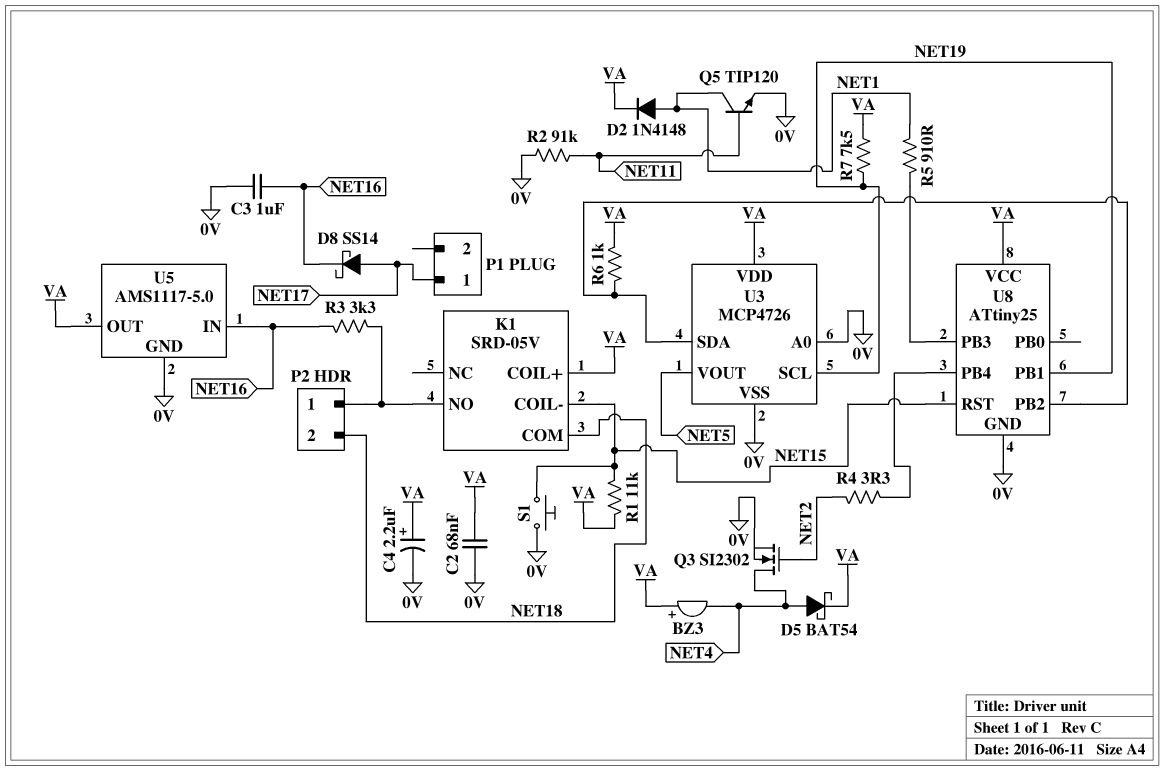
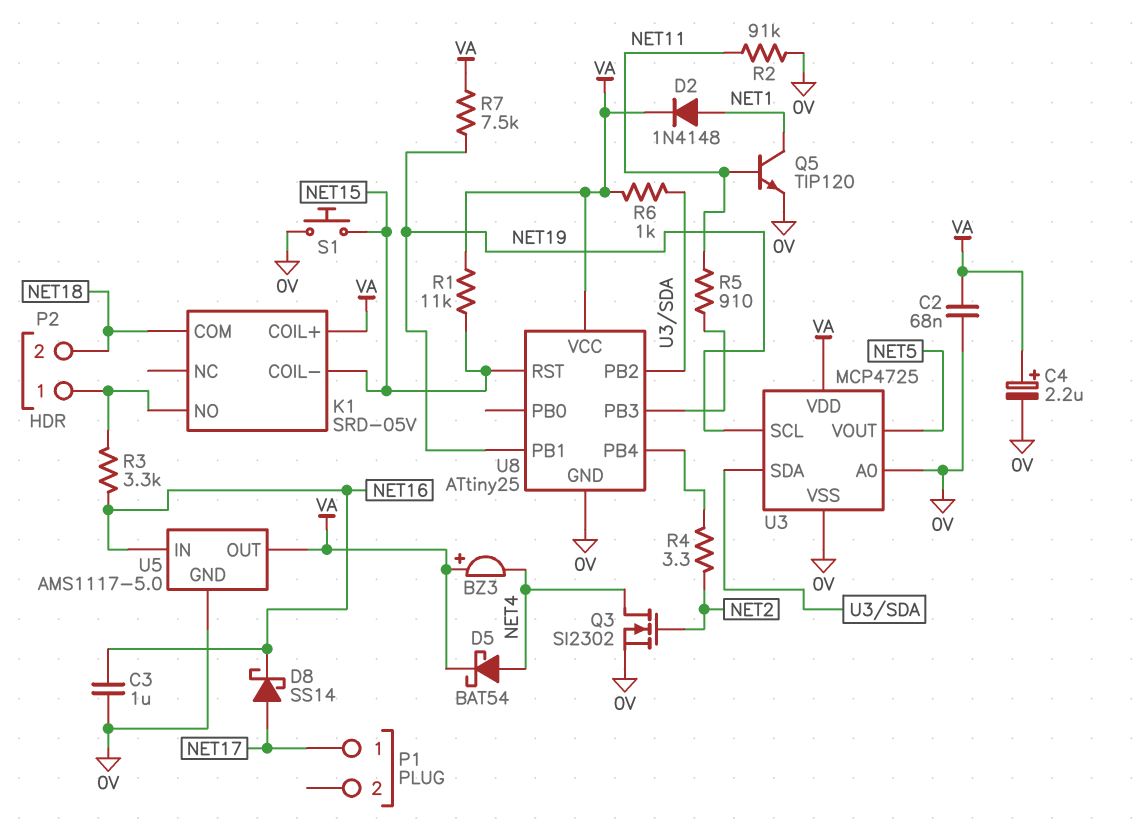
R5: 910 (NET1, U8/PB3) -> 910 (NET11, U8/PB3)
U3: MCP4726 -> MCP4725

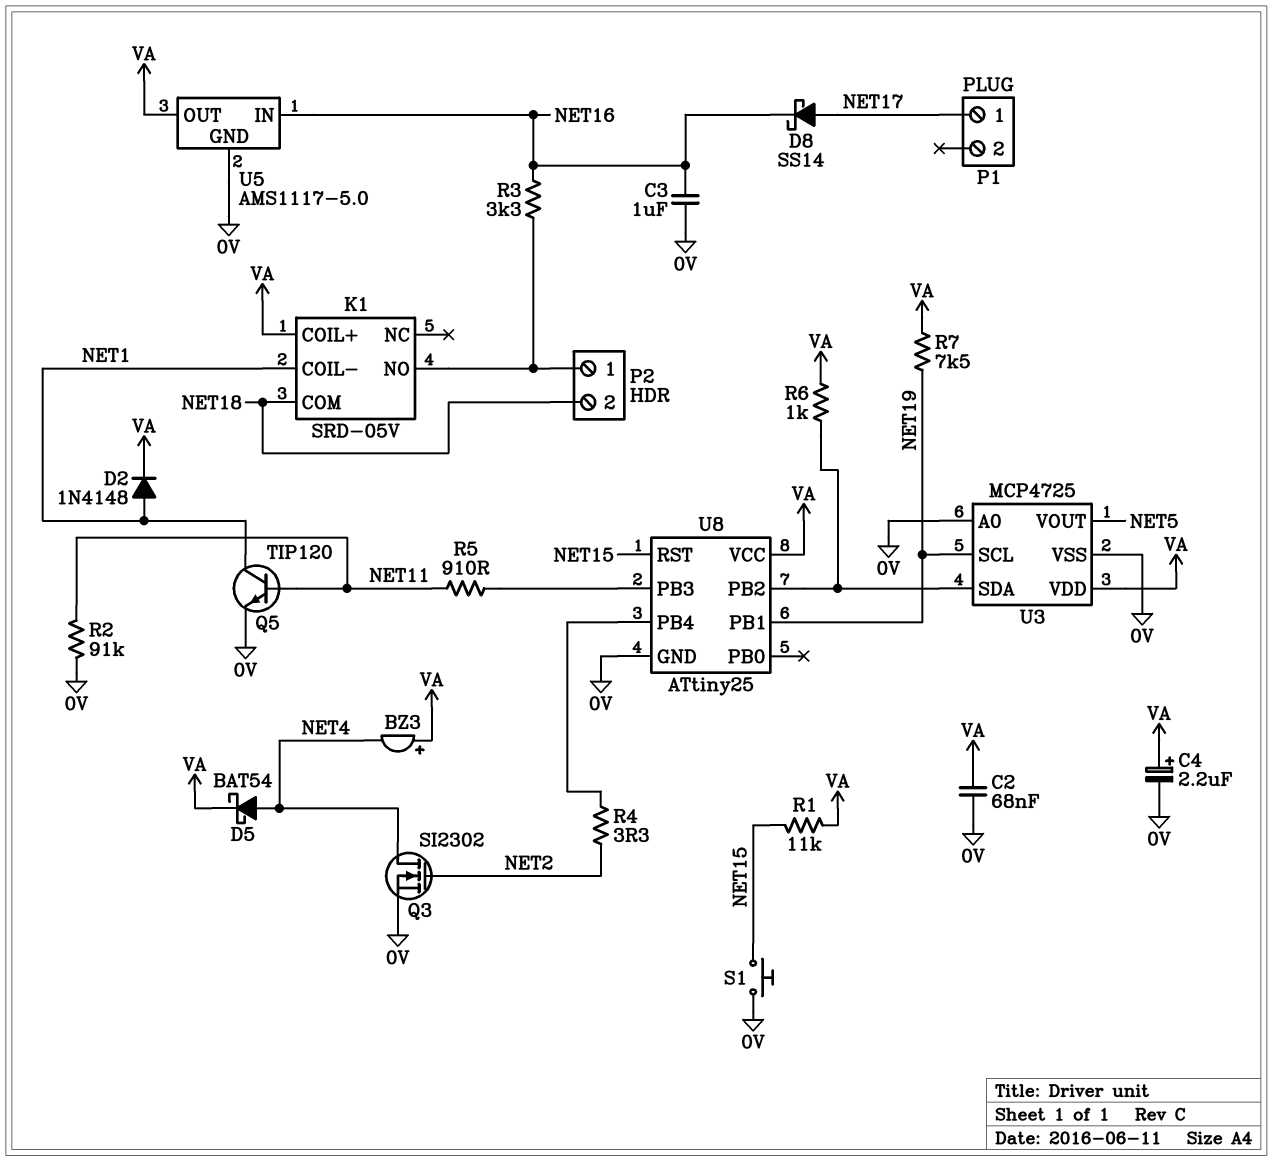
K1 pin COIL-: NET15 -> NET1

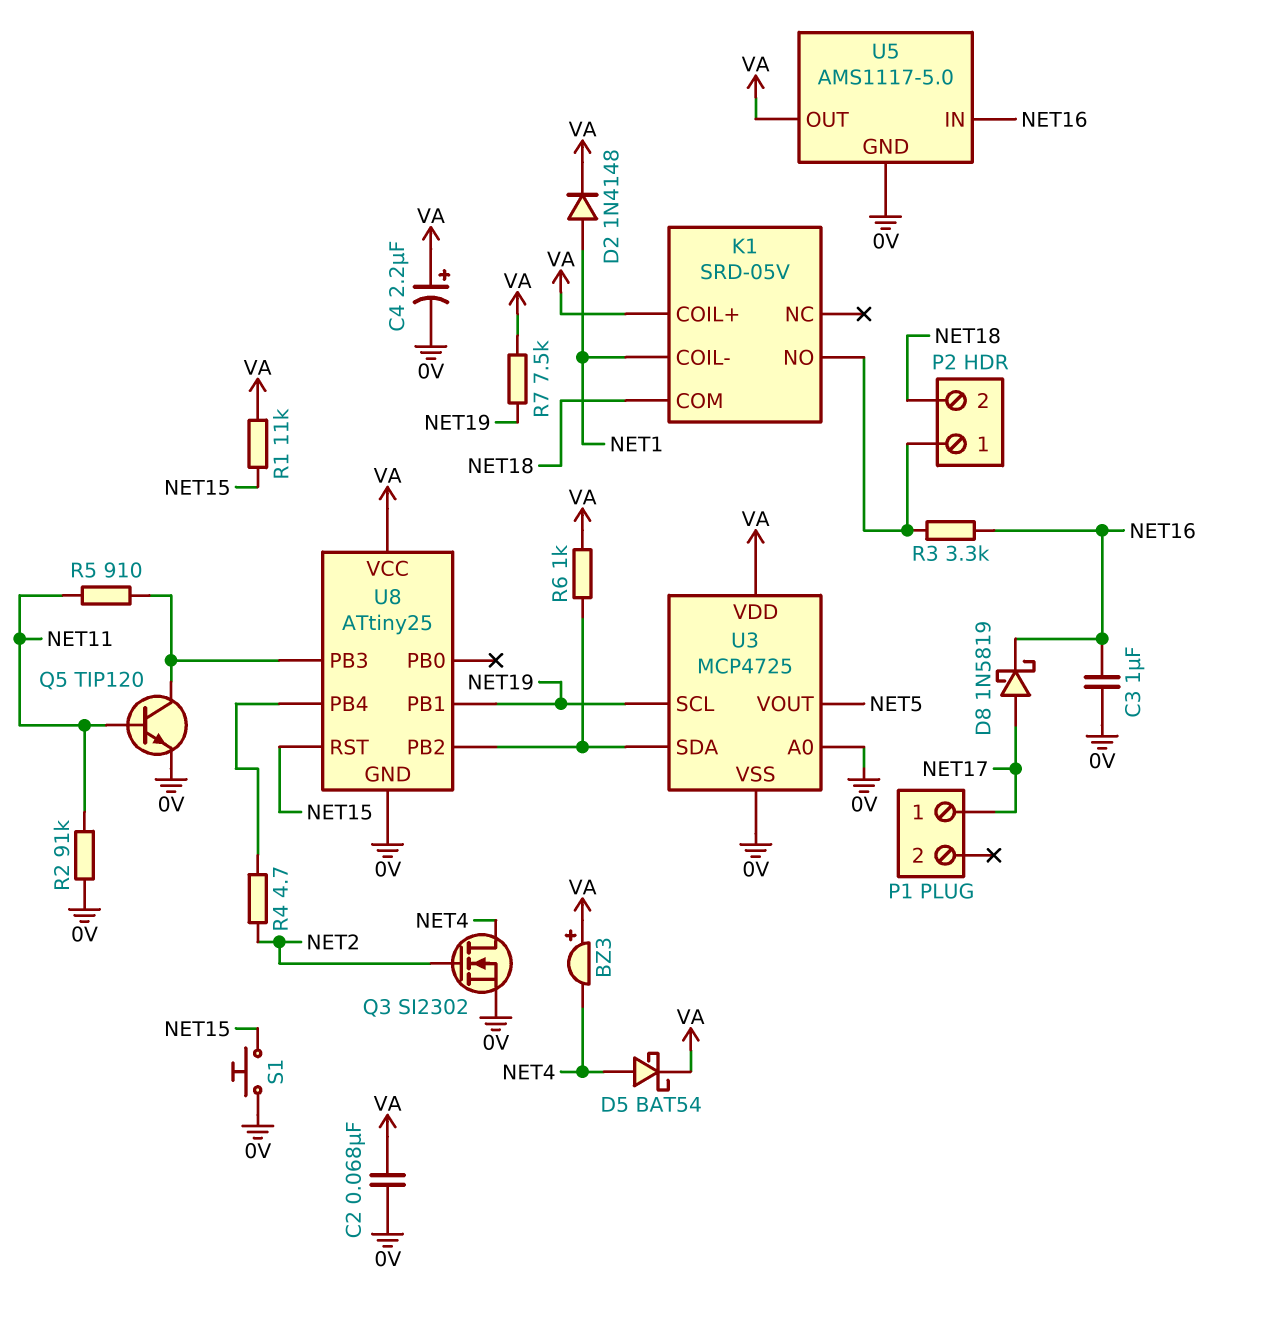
D8: schottky SS14 (A NET17, K NET16) -> schottky 1N5819 (A NET17, K NET16)
Q5: NPN TIP120 (B NET11, C NET1, E 0V) -> NPN TIP120 (B NET11, C U8/PB3, E 0V)
R4: 3.3 (NET2, U8/PB4) -> 4.7 (NET2, U8/PB4)

